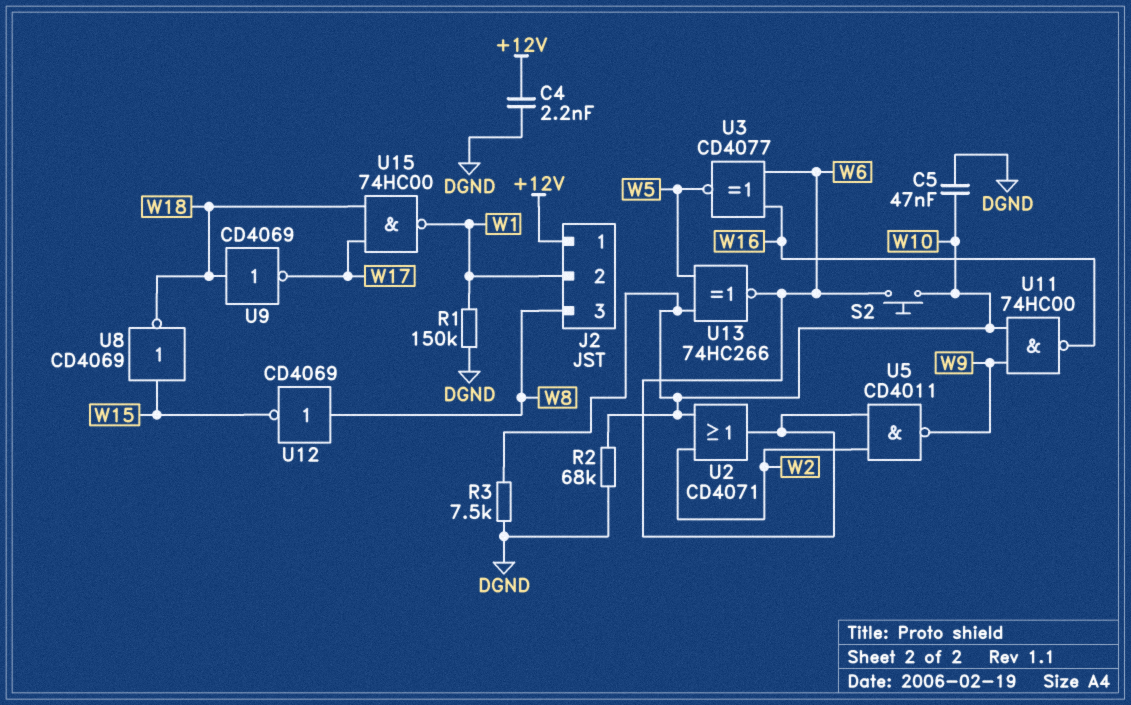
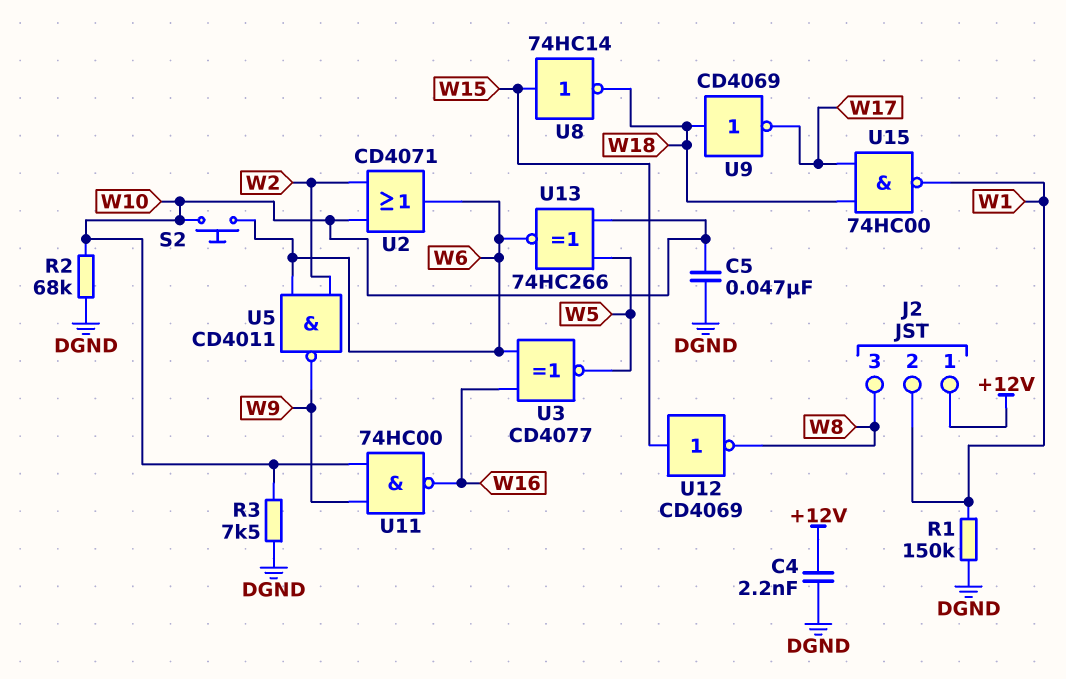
U8: NOT CD4069 (in W15, out W18) -> NOT 74HC14 (in W15, out W18)
U12: NOT CD4069 (in W8, out W15) -> NOT CD4069 (in W15, out W8)

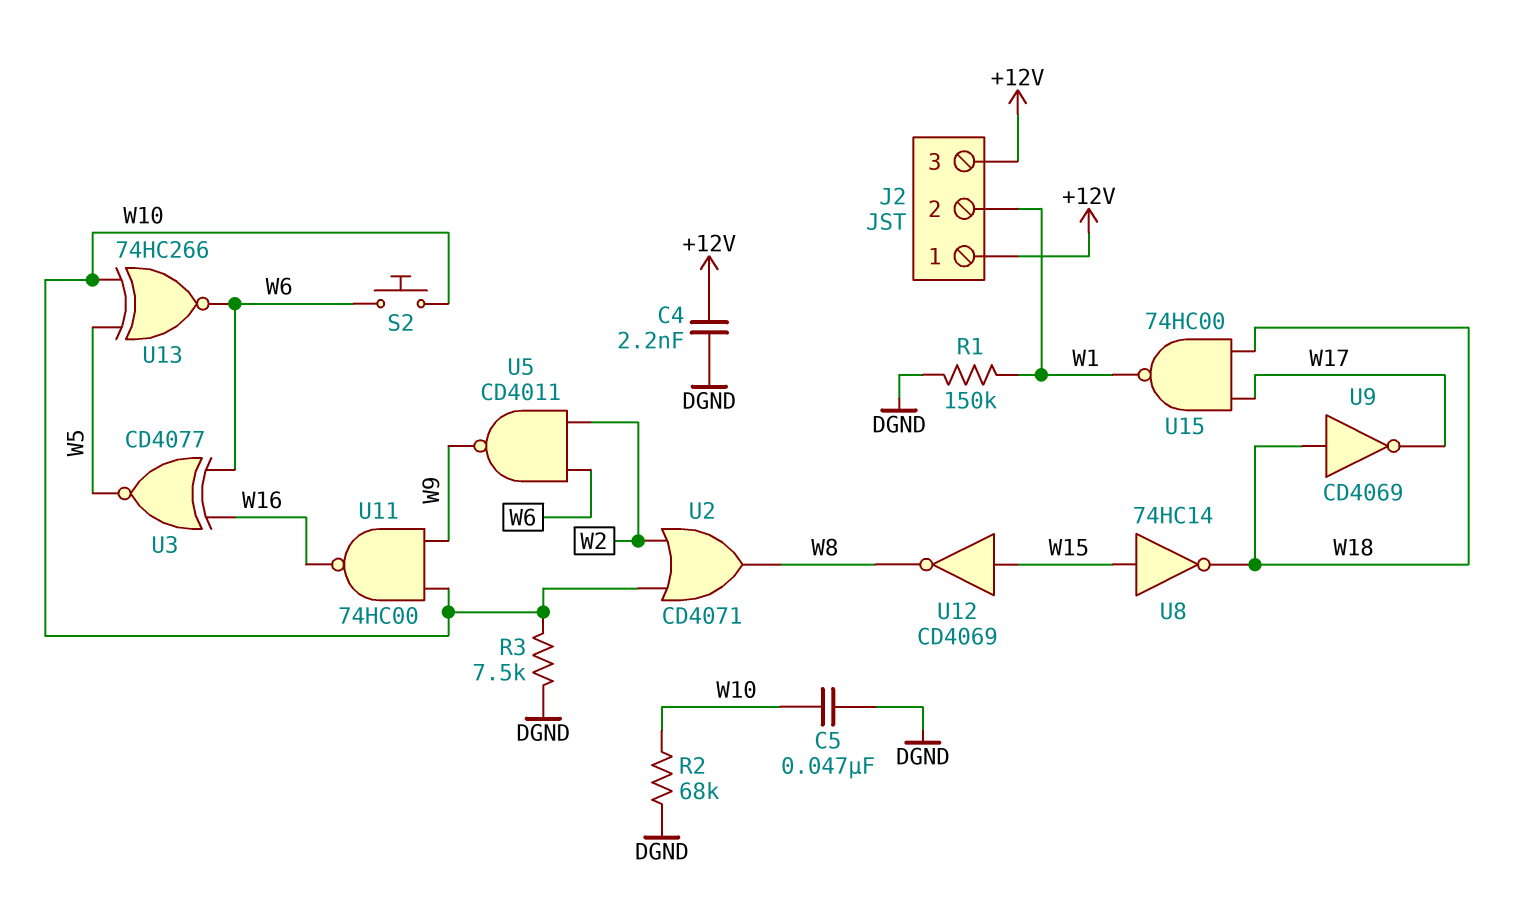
J2 pin 3: W8 -> +12V
U2: OR CD4071 (in W2, in W10, out W6) -> OR CD4071 (in W2, in W10, out W8)

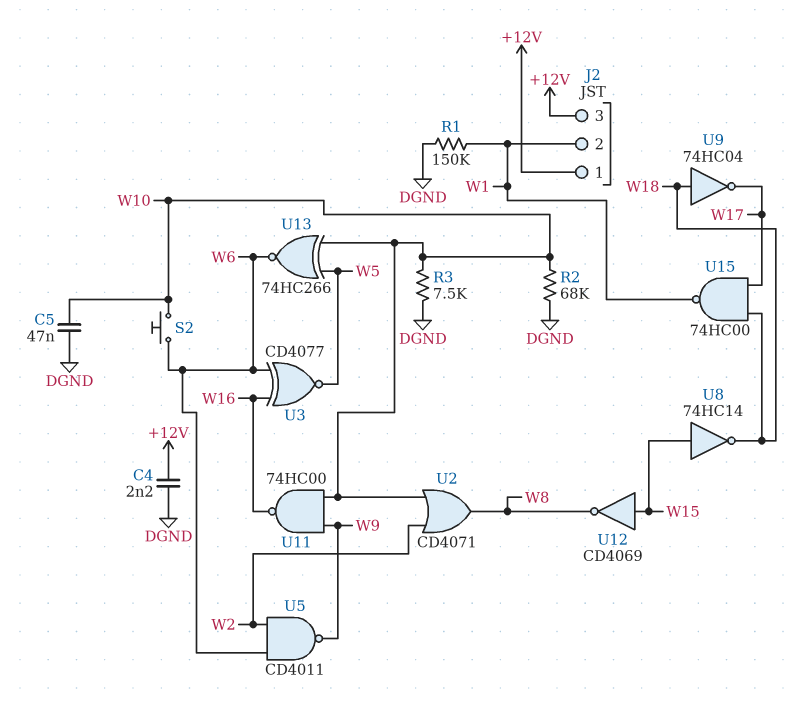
U9: NOT CD4069 (in W18, out W17) -> NOT 74HC04 (in W18, out W17)

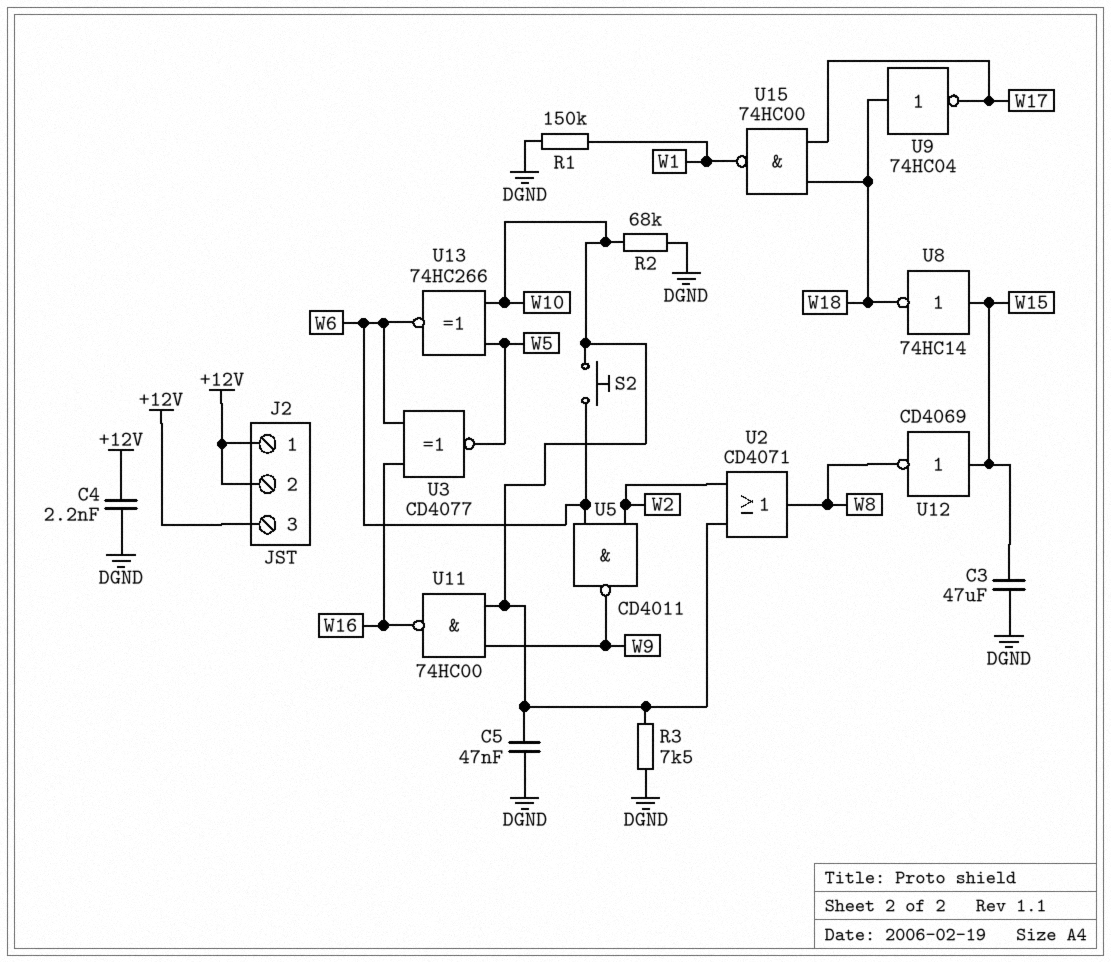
C3: none -> 47uF (DGND, W15)
J2 pin 2: W1 -> +12V

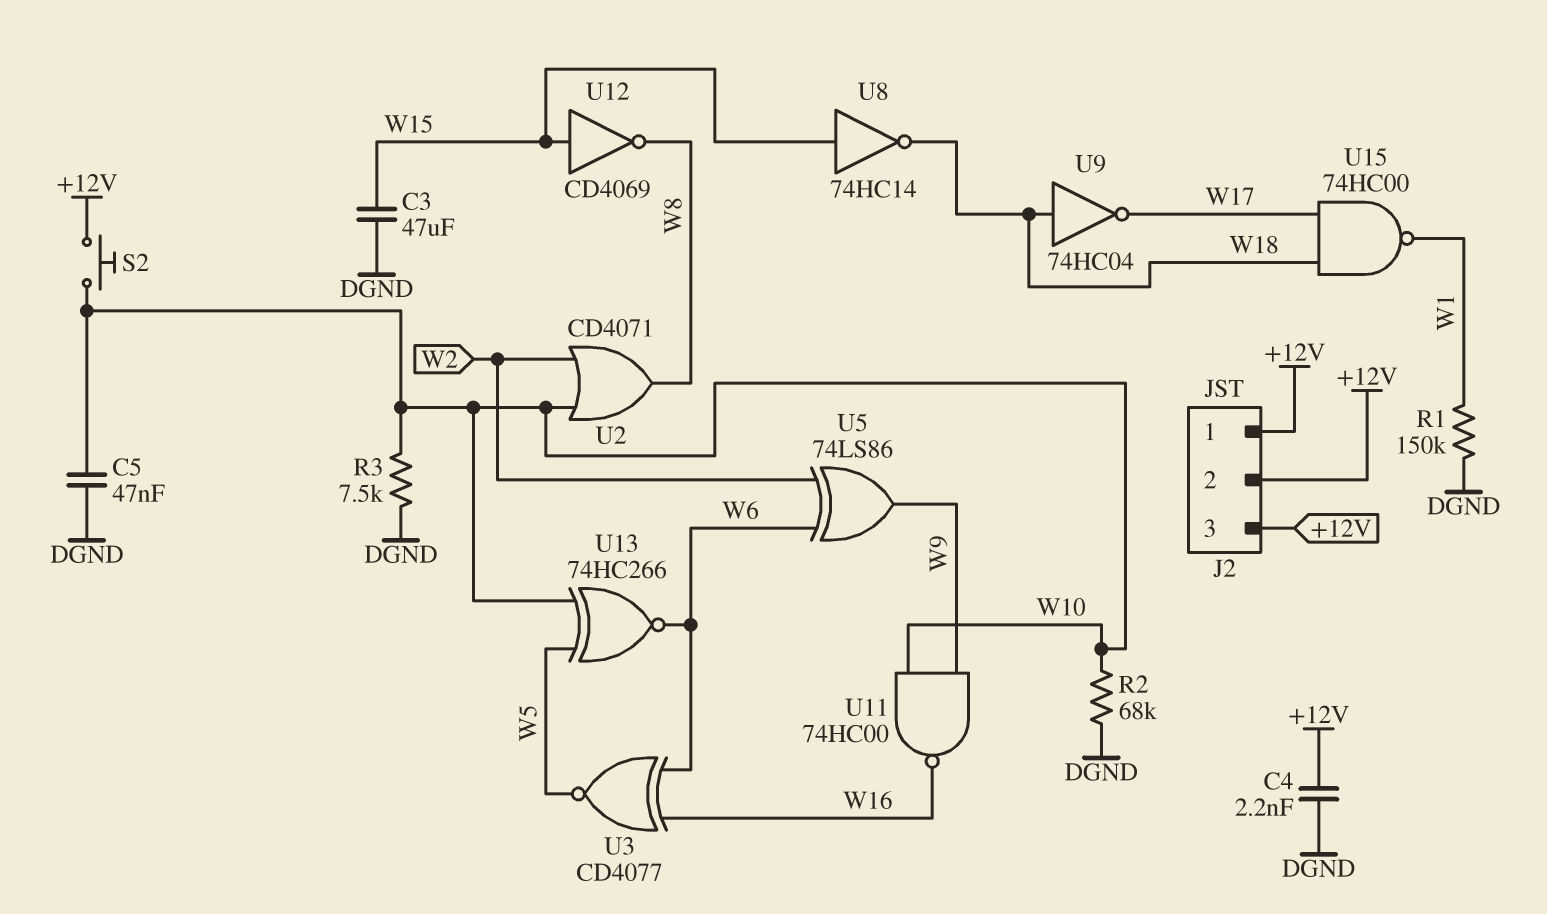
S2: button (W6, W10) -> button (+12V, W10)
U5: NAND CD4011 (in W2, in W6, out W9) -> XOR 74LS86 (in W2, in W6, out W9)

